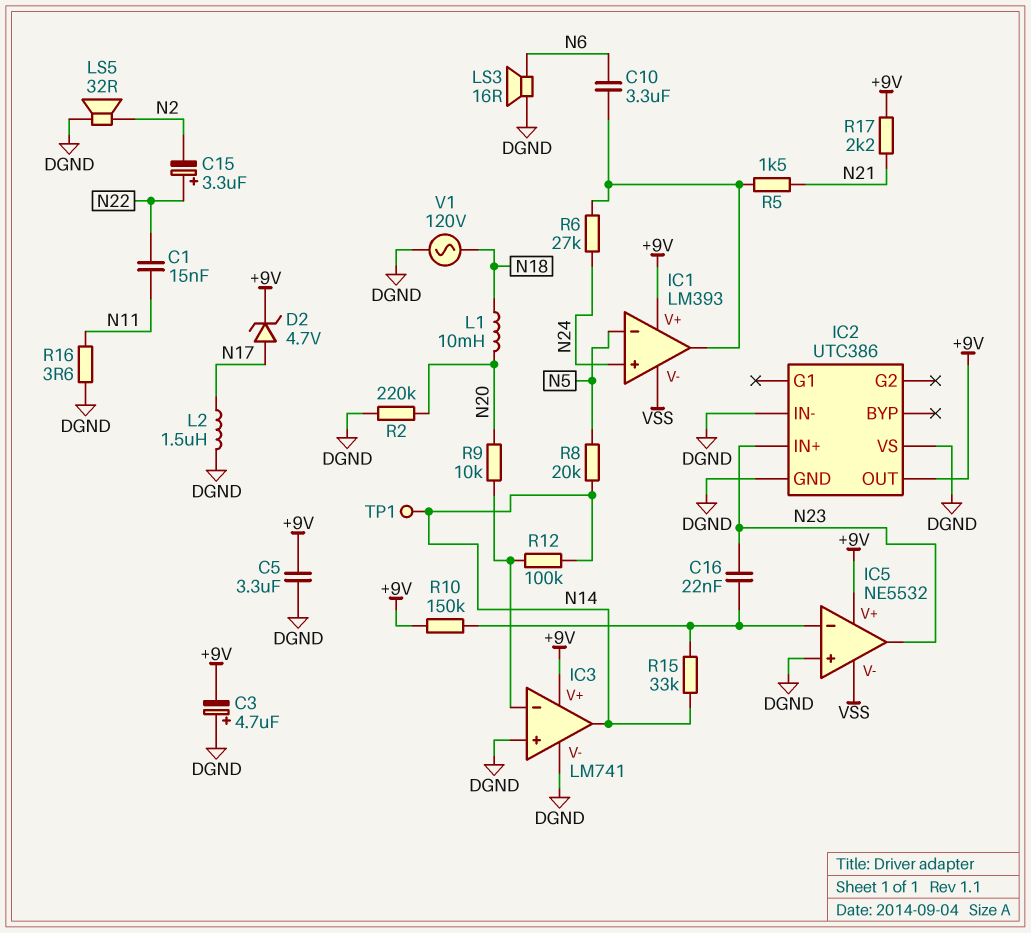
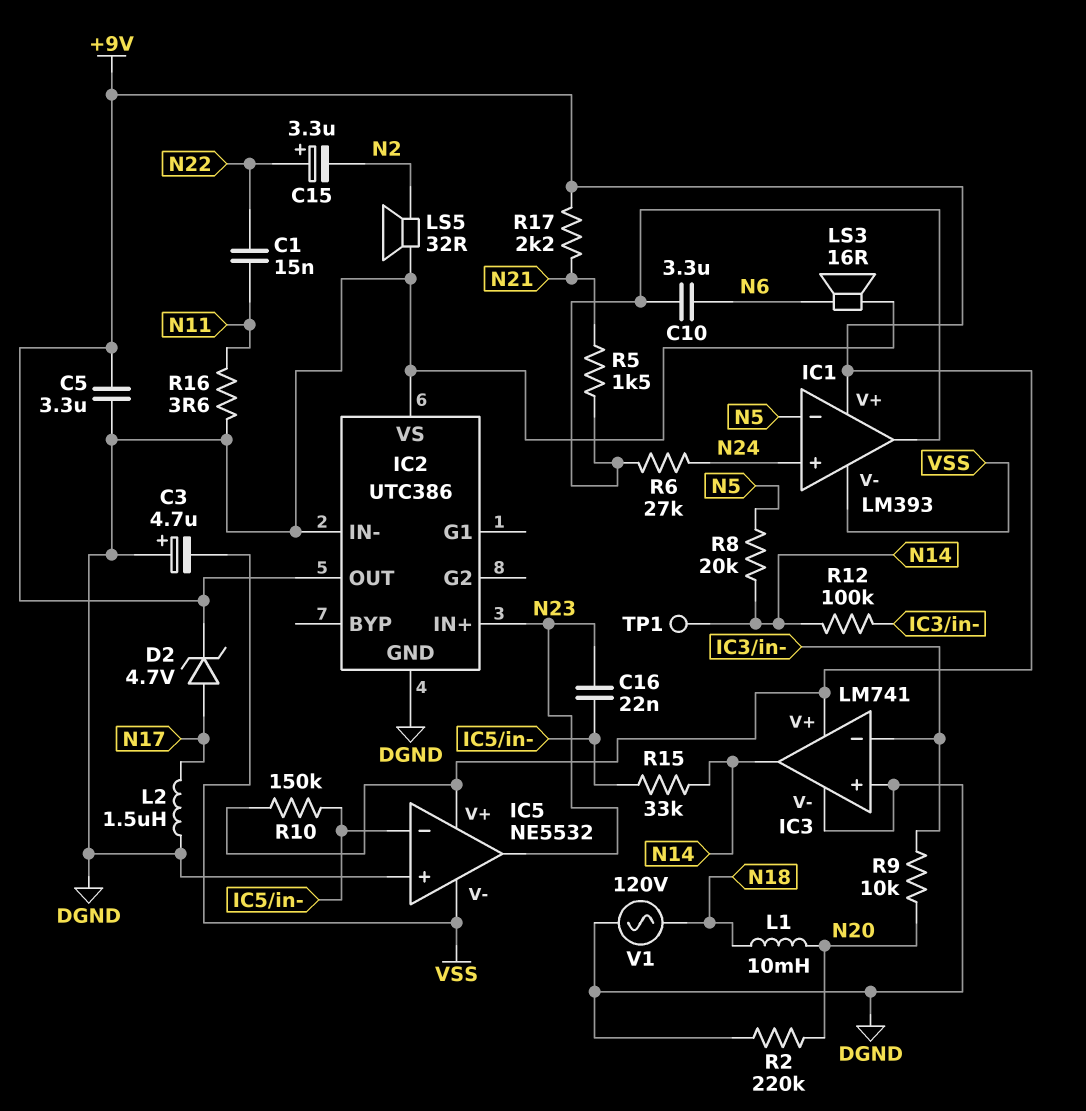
C3: 4.7uF (plus DGND, minus +9V) -> 4.7uF (plus DGND, minus VSS)

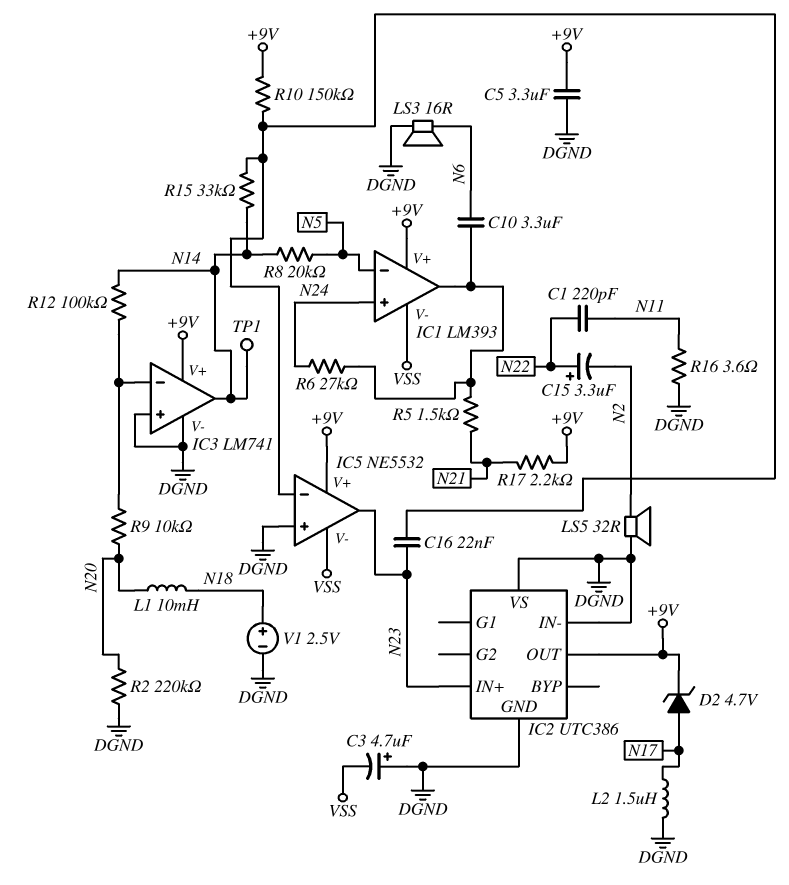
C1: 15nF (N11, N22) -> 220pF (N11, N22)
V1: AC 120V (DGND, N18) -> 2.5V (plus N18, minus DGND)

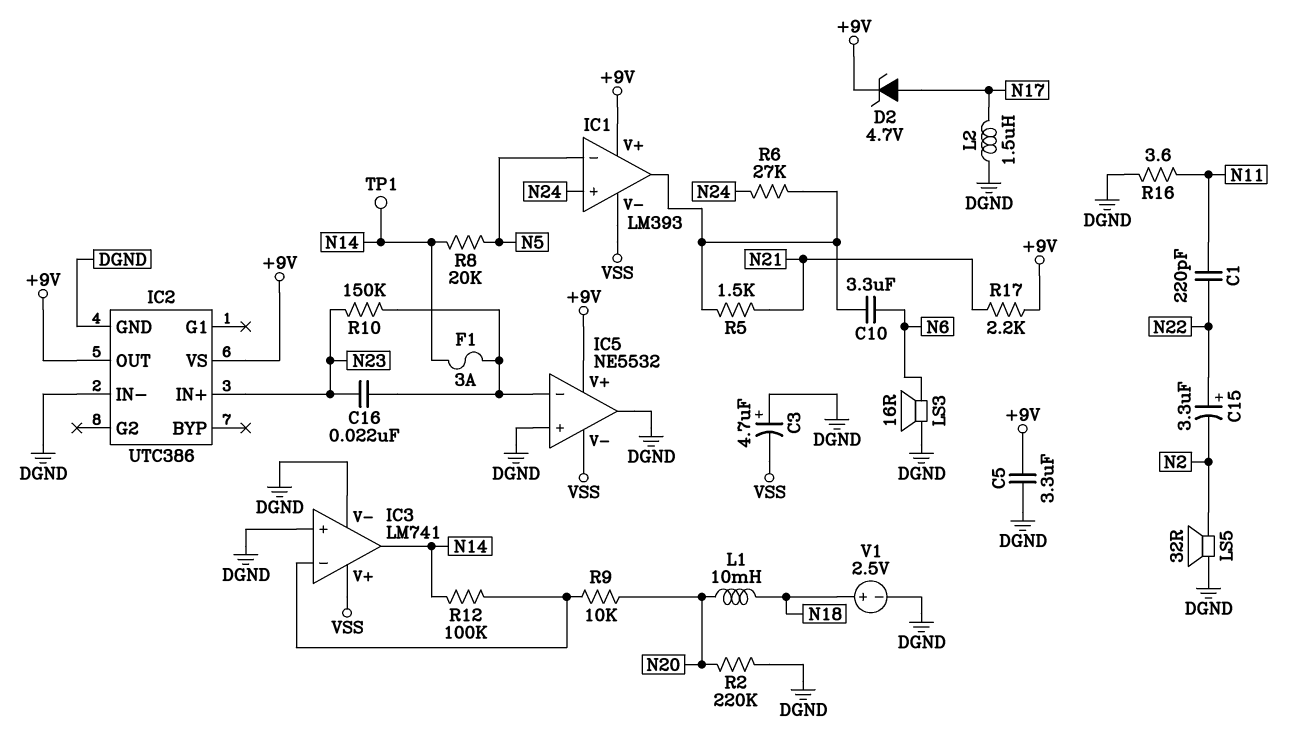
F1: none -> 3A (IC5/in-, N14)
IC2 pin VS: DGND -> +9V
IC3 pin V+: +9V -> VSS
IC5 pin out: N23 -> DGND
R10: 150k (+9V, IC5/in-) -> 150k (IC5/in-, N23)
R15: 33k (IC5/in-, N14) -> none

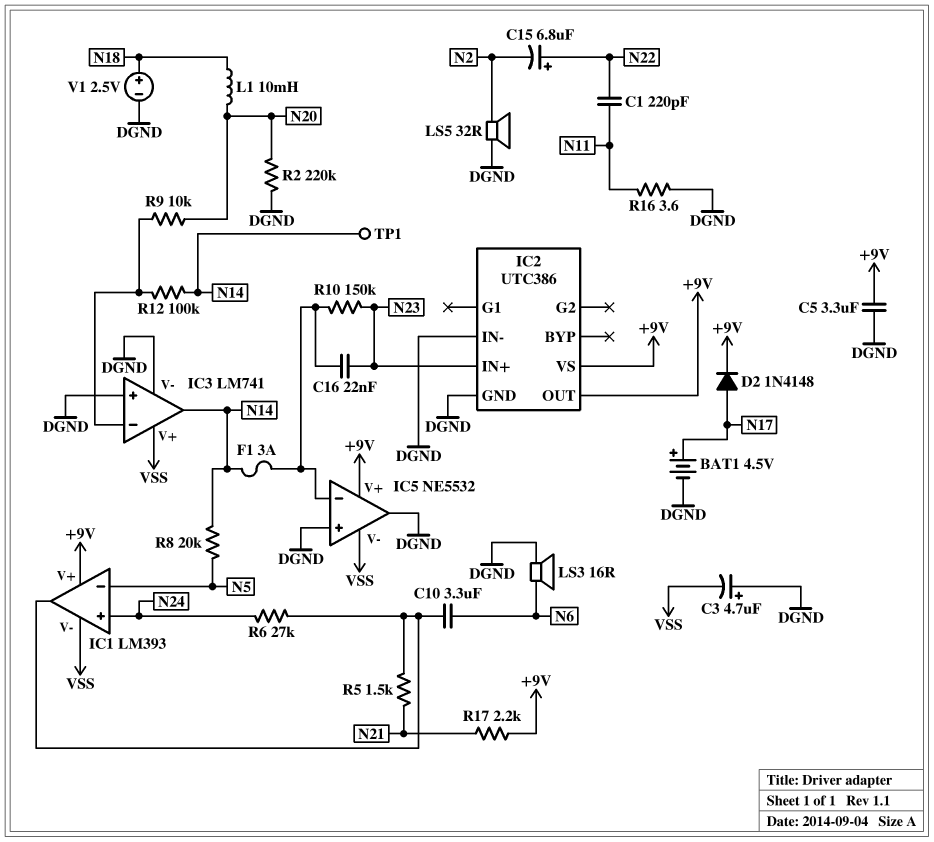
BAT1: none -> 4.5V (plus N17, minus DGND)
C15: 3.3uF (plus N22, minus N2) -> 6.8uF (plus N22, minus N2)
D2: zener 4.7V (A N17, K +9V) -> diode 1N4148 (A N17, K +9V)
L2: 1.5uH (DGND, N17) -> none

